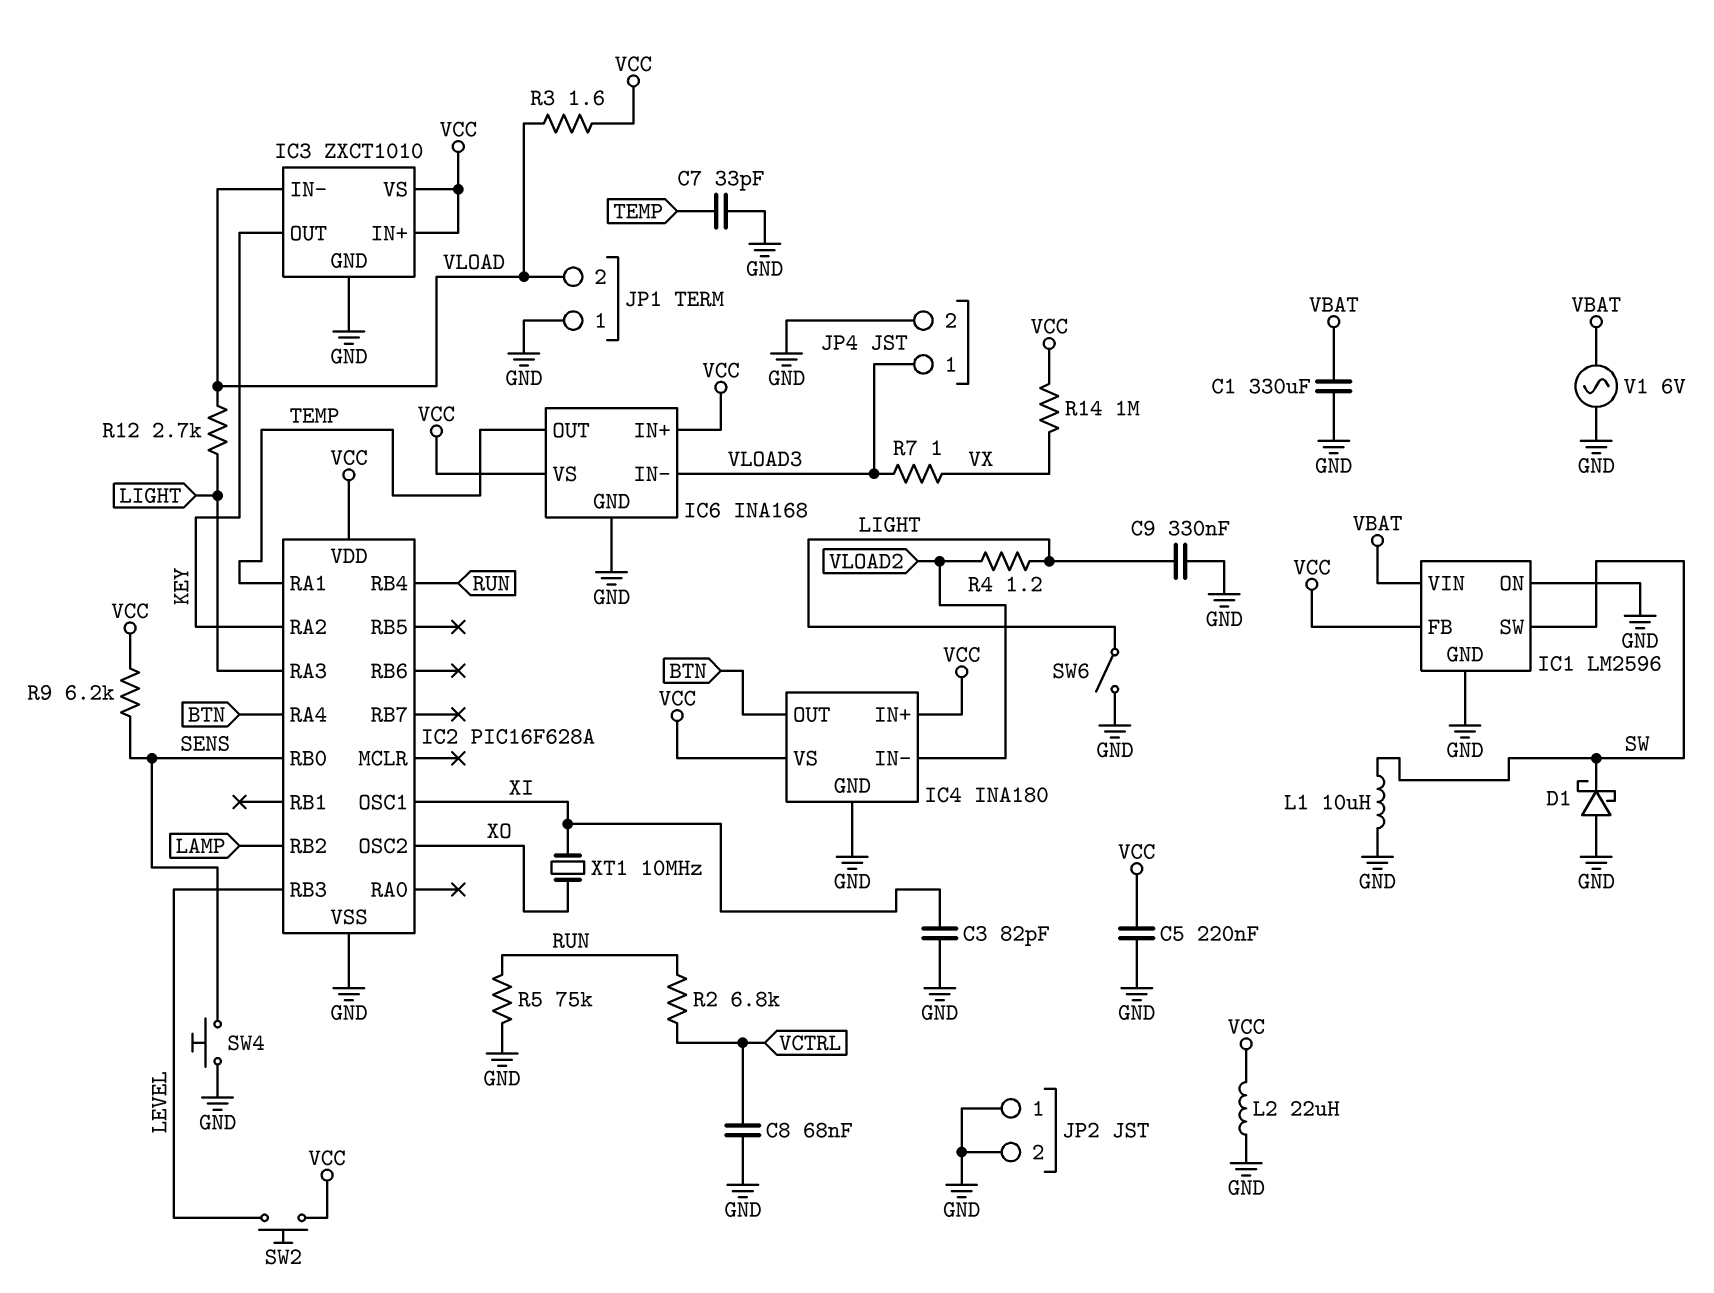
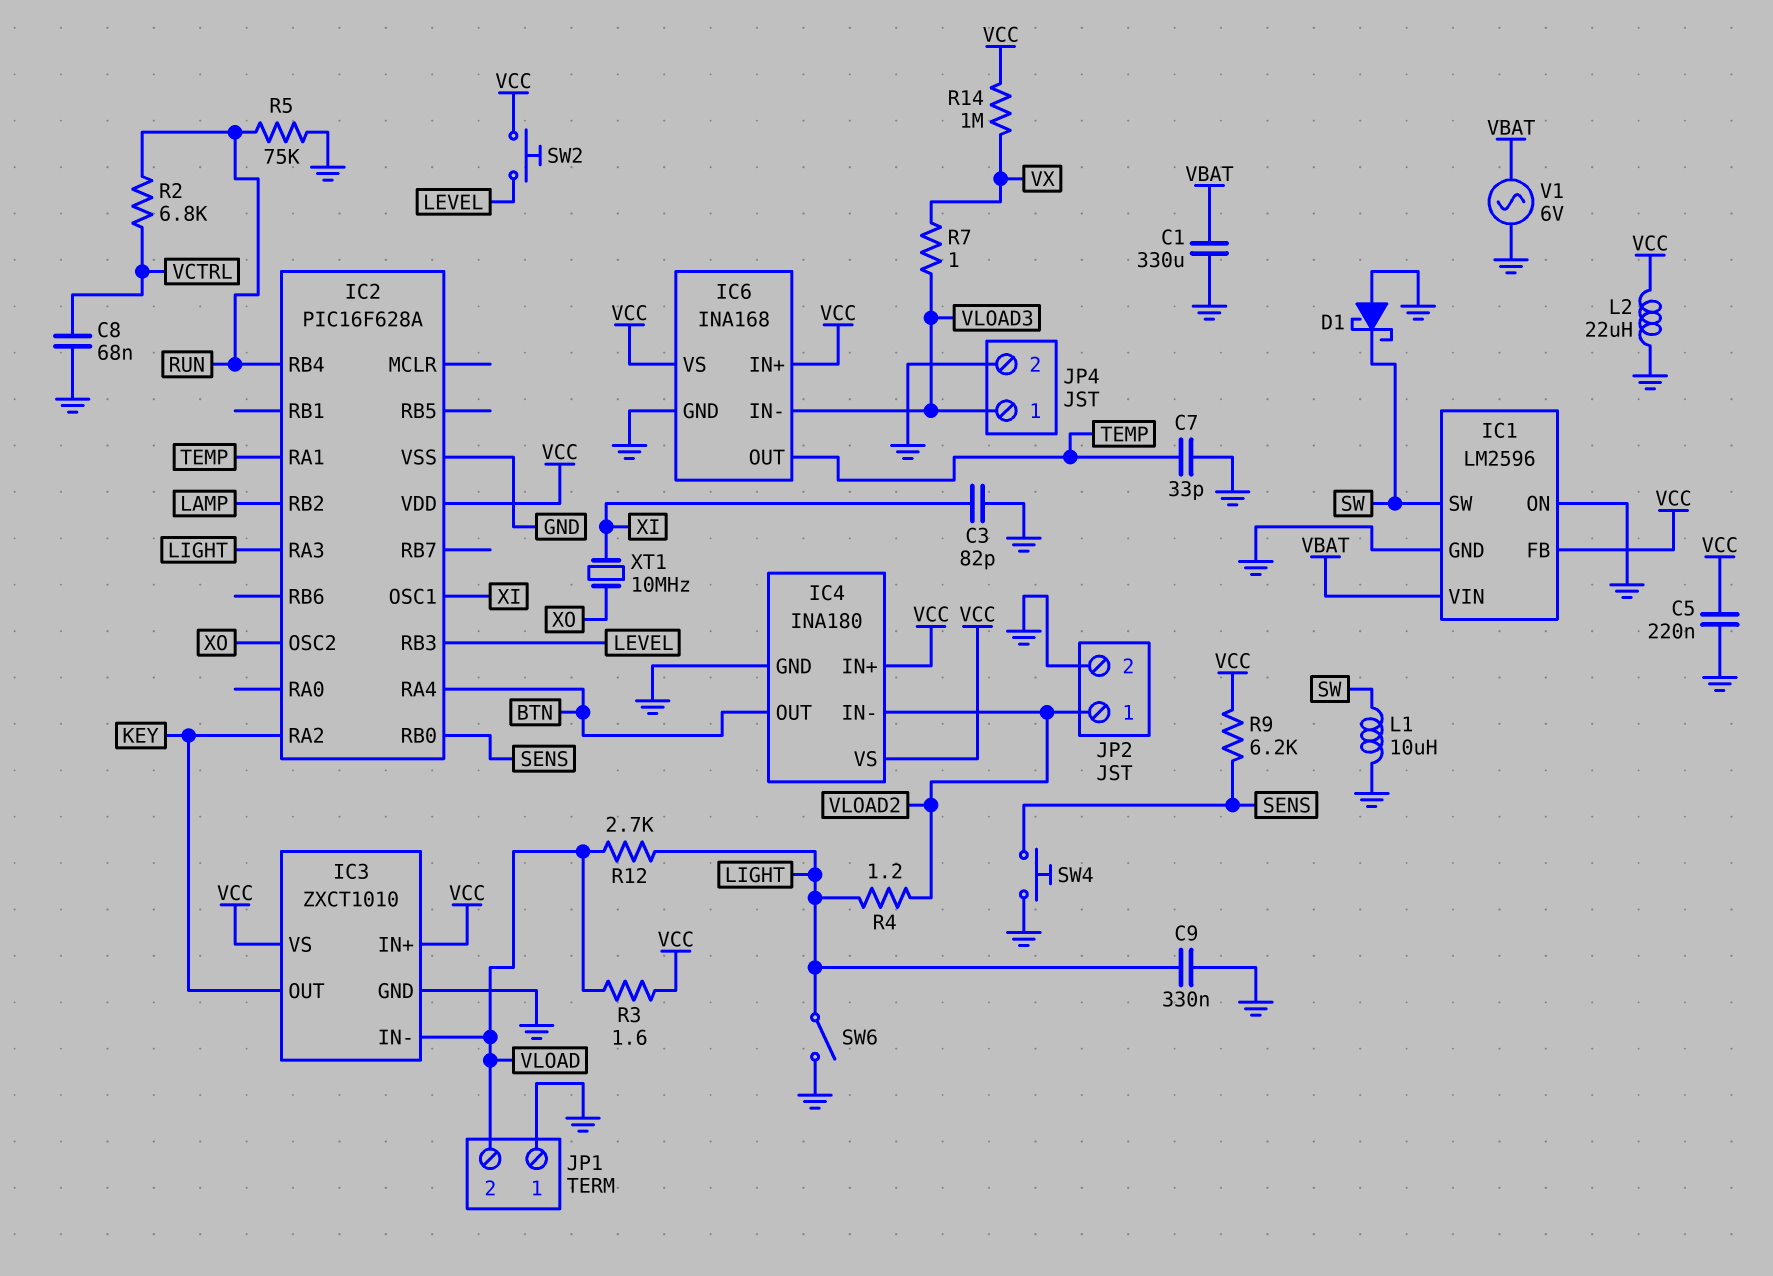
JP2 pin 1: GND -> VLOAD2

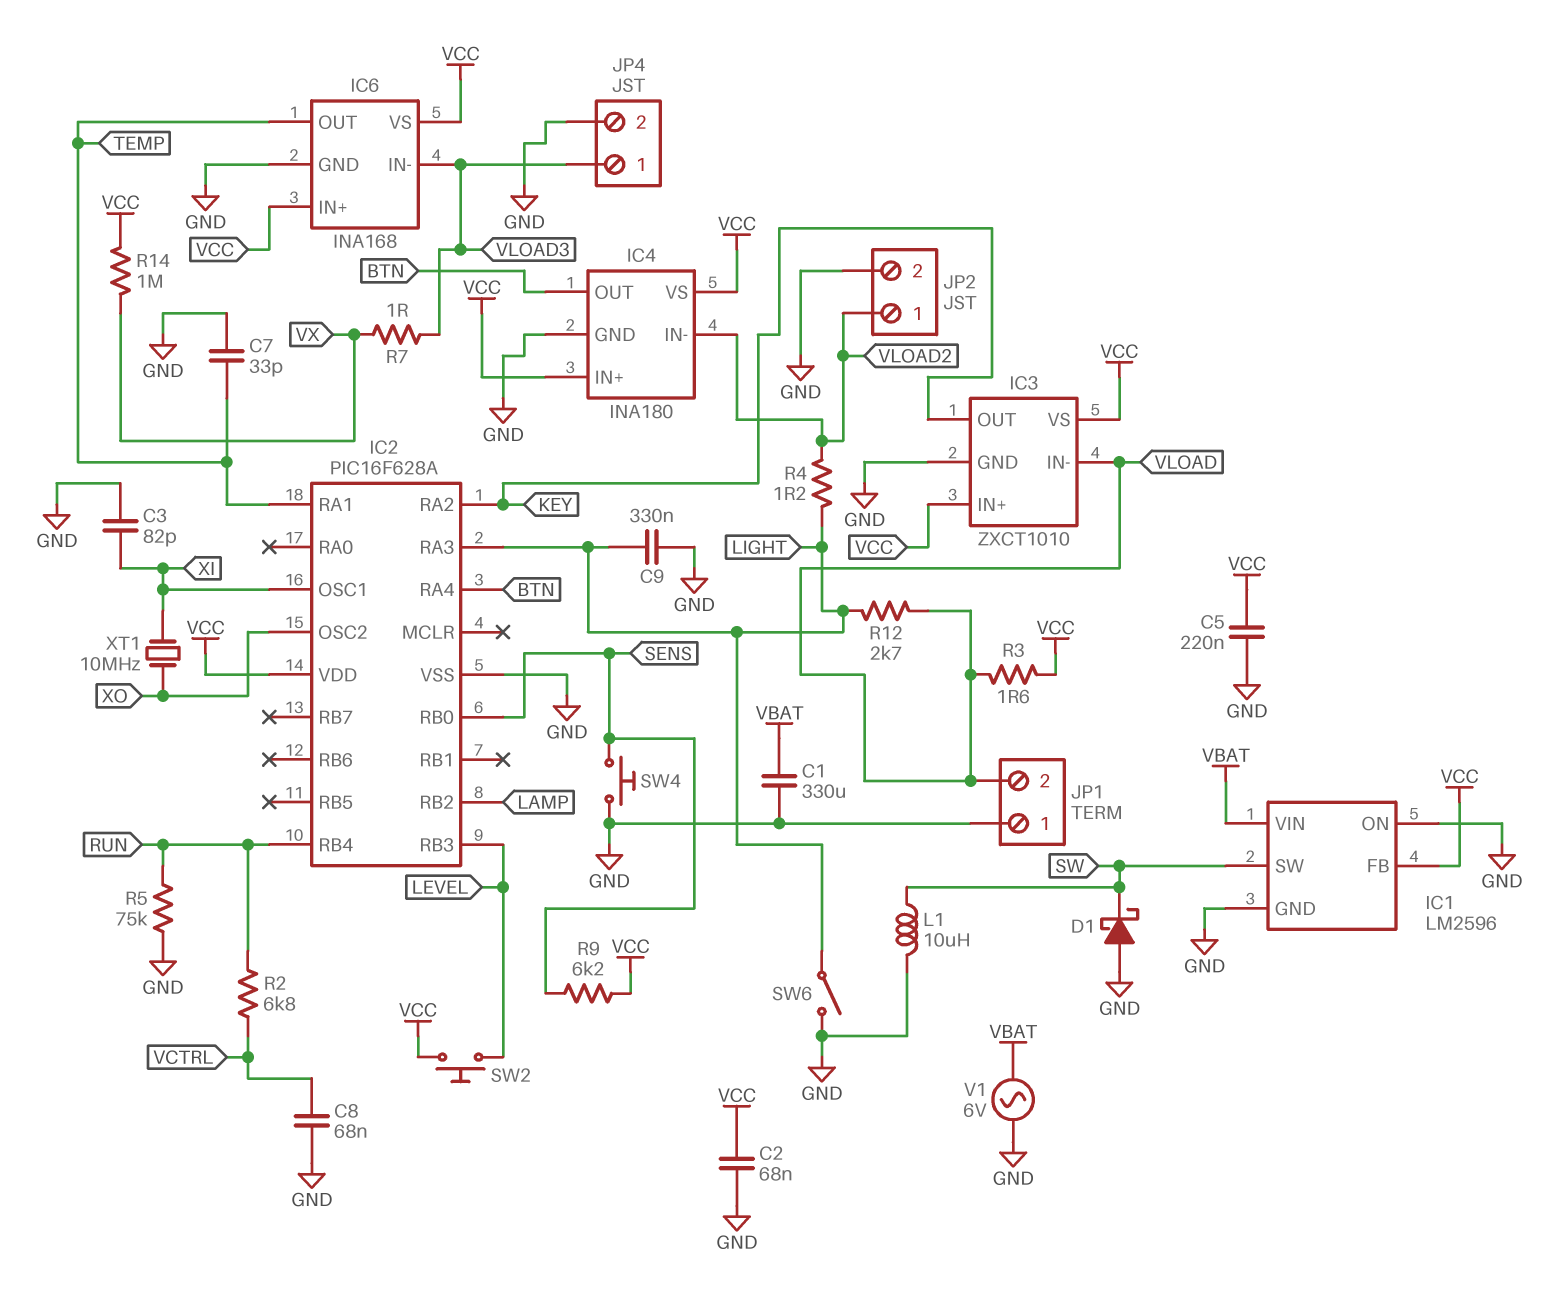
C2: none -> 68nF (GND, VCC)
L2: 22uH (GND, VCC) -> none

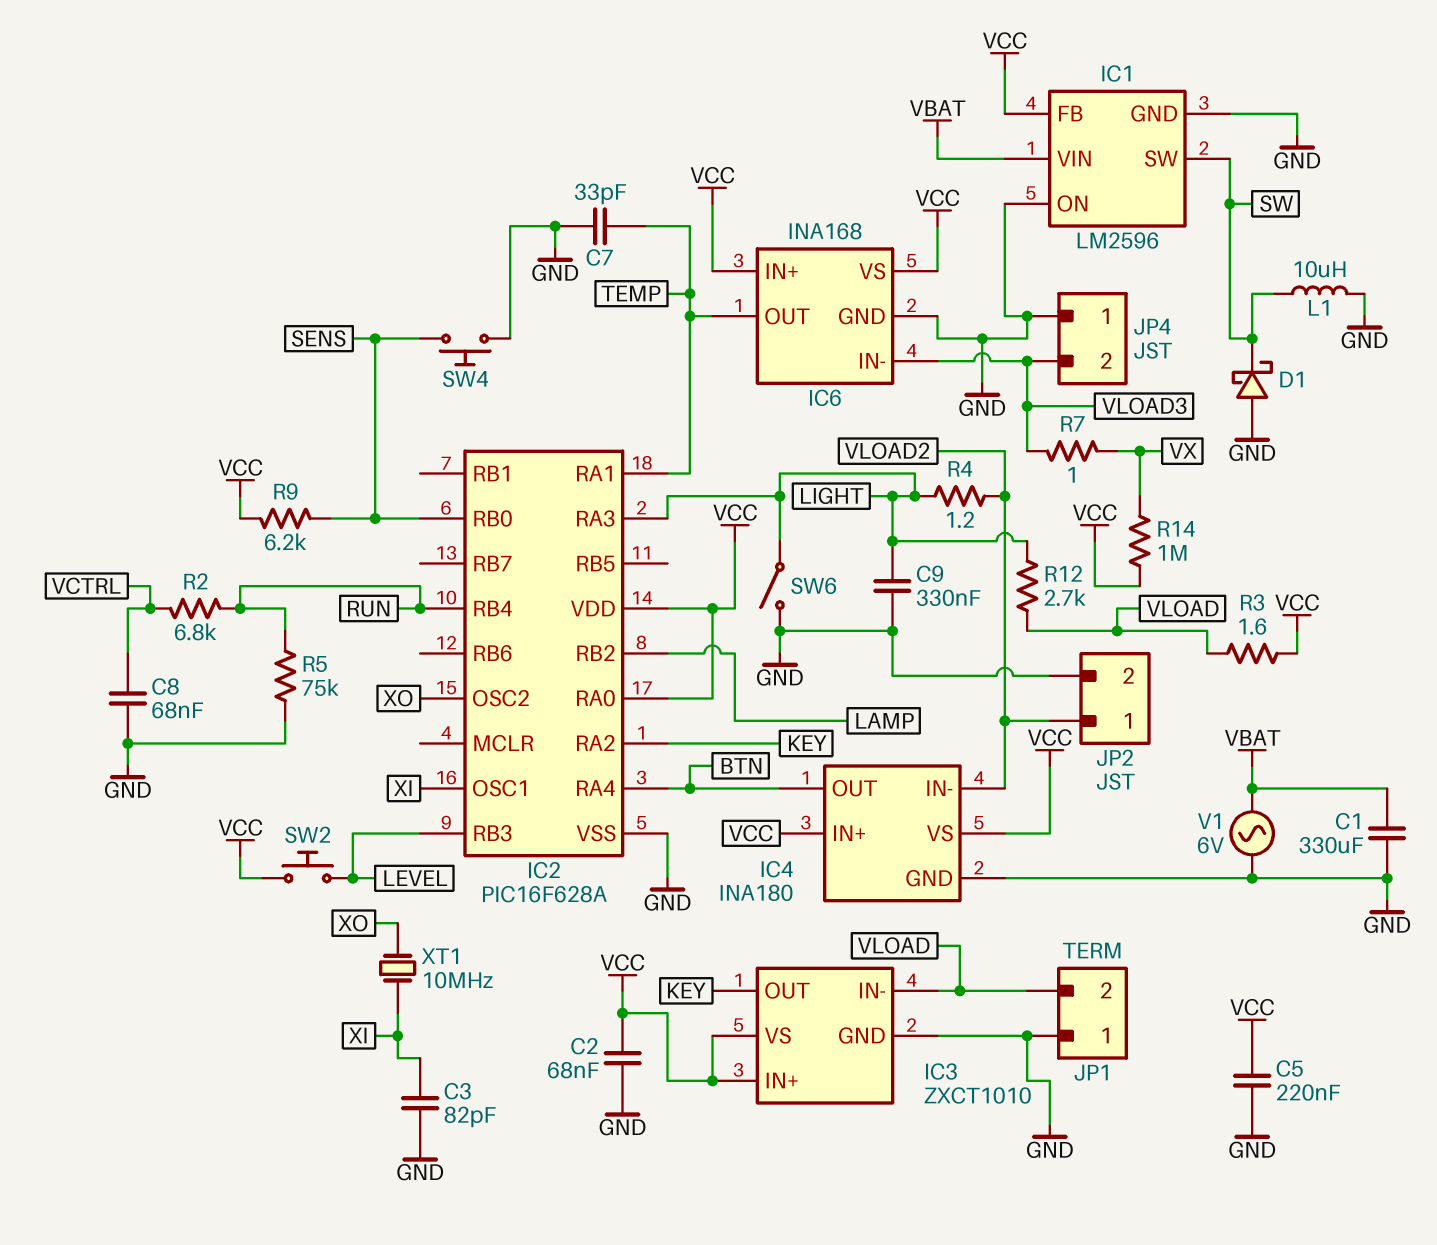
IC2 pin RA0: none -> VCC
JP4 pin 1: VLOAD3 -> GND
JP4 pin 2: GND -> VLOAD3

